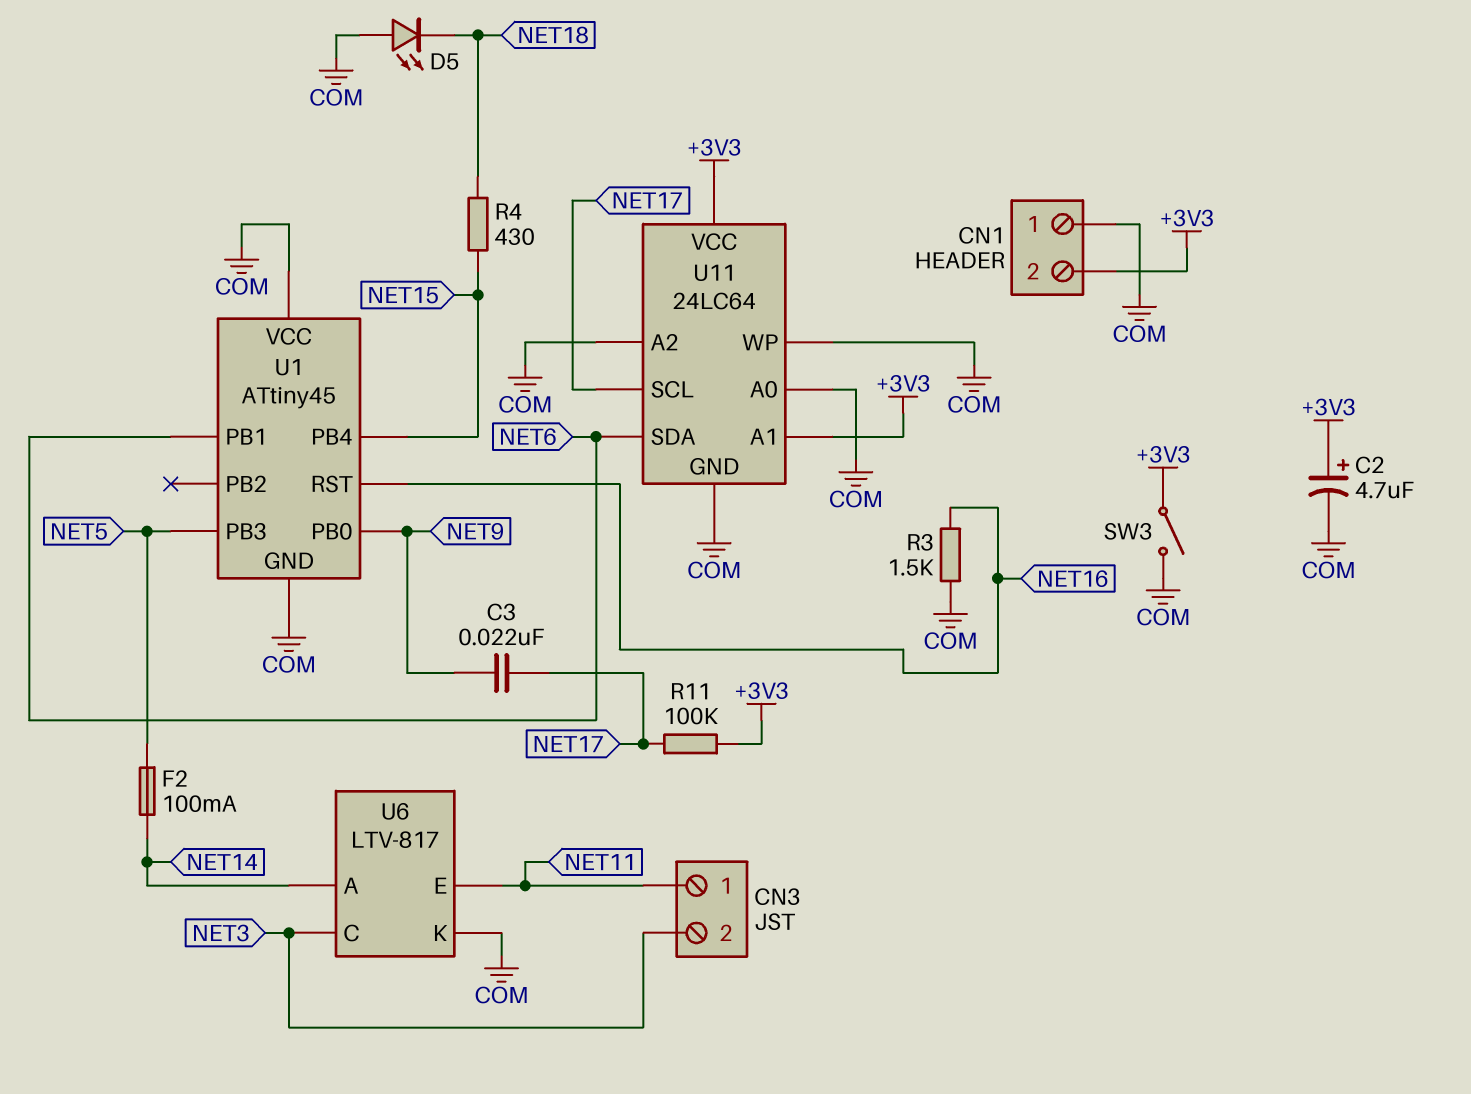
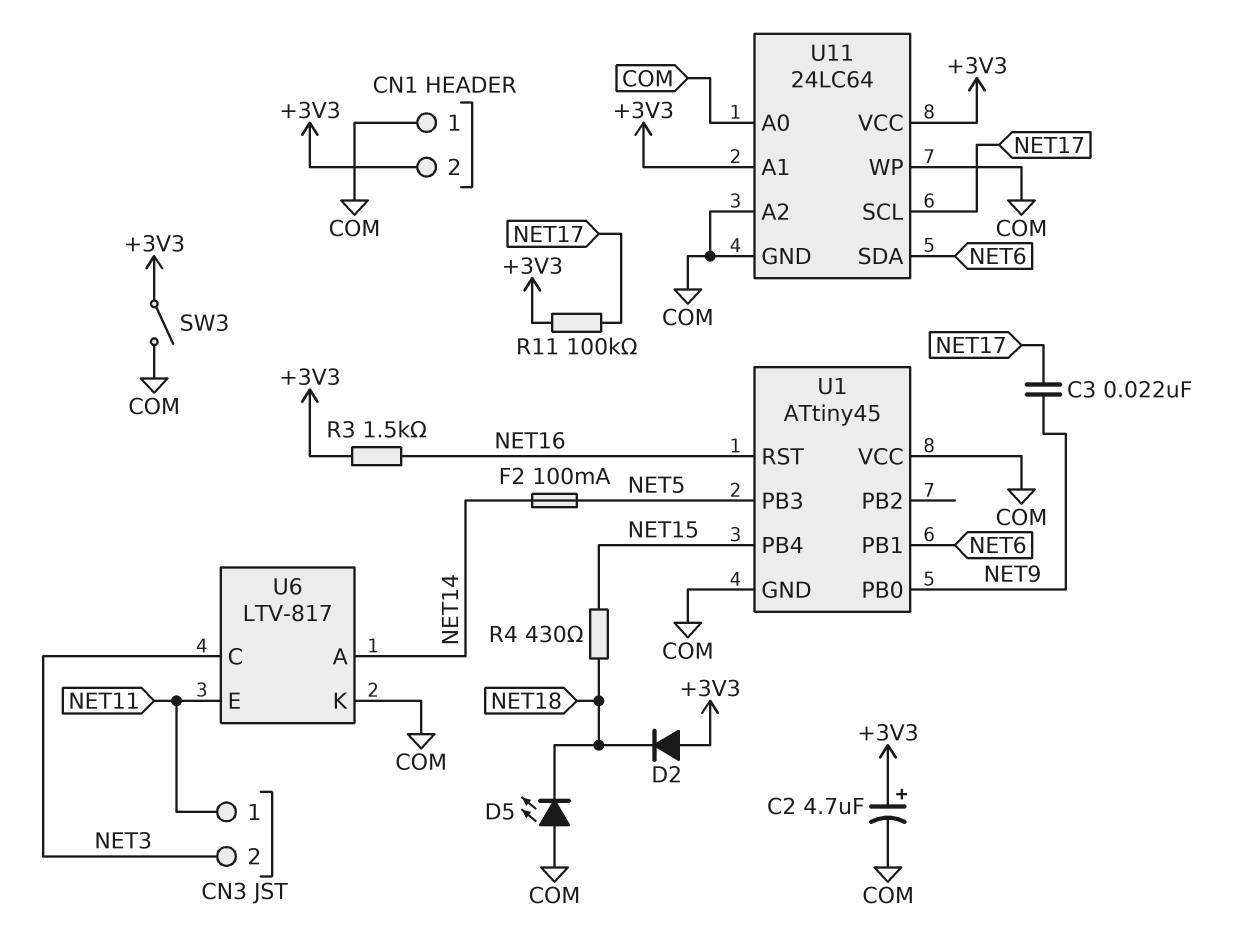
D2: none -> diode (A +3V3, K NET18)
R3: 1.5k (COM, NET16) -> 1.5k (+3V3, NET16)

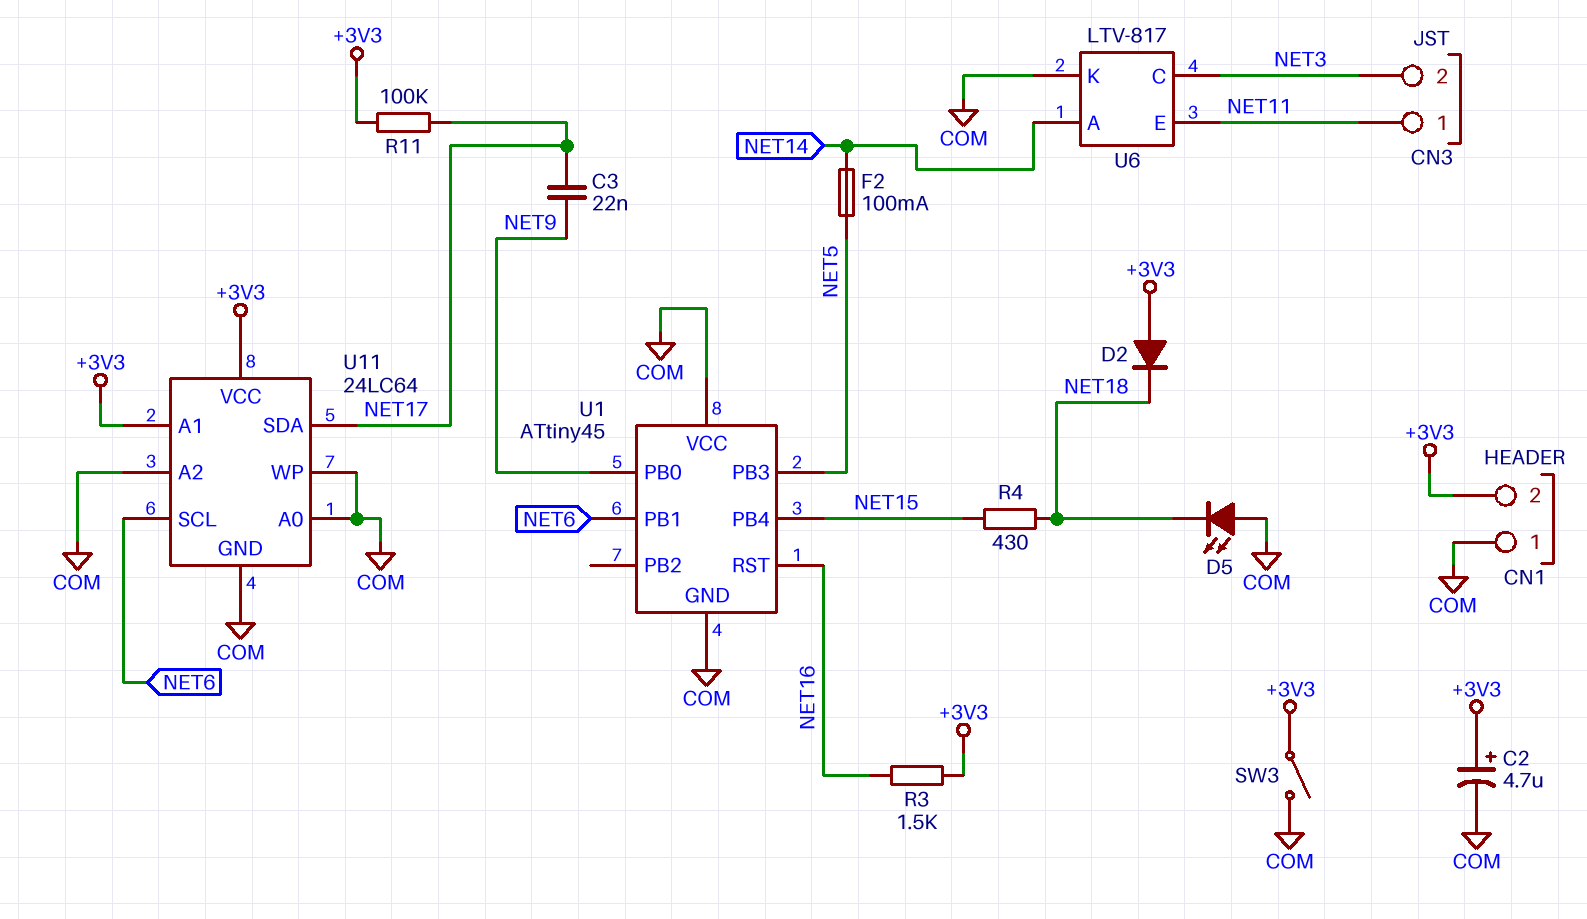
U11 pin SCL: NET17 -> NET6
U11 pin SDA: NET6 -> NET17

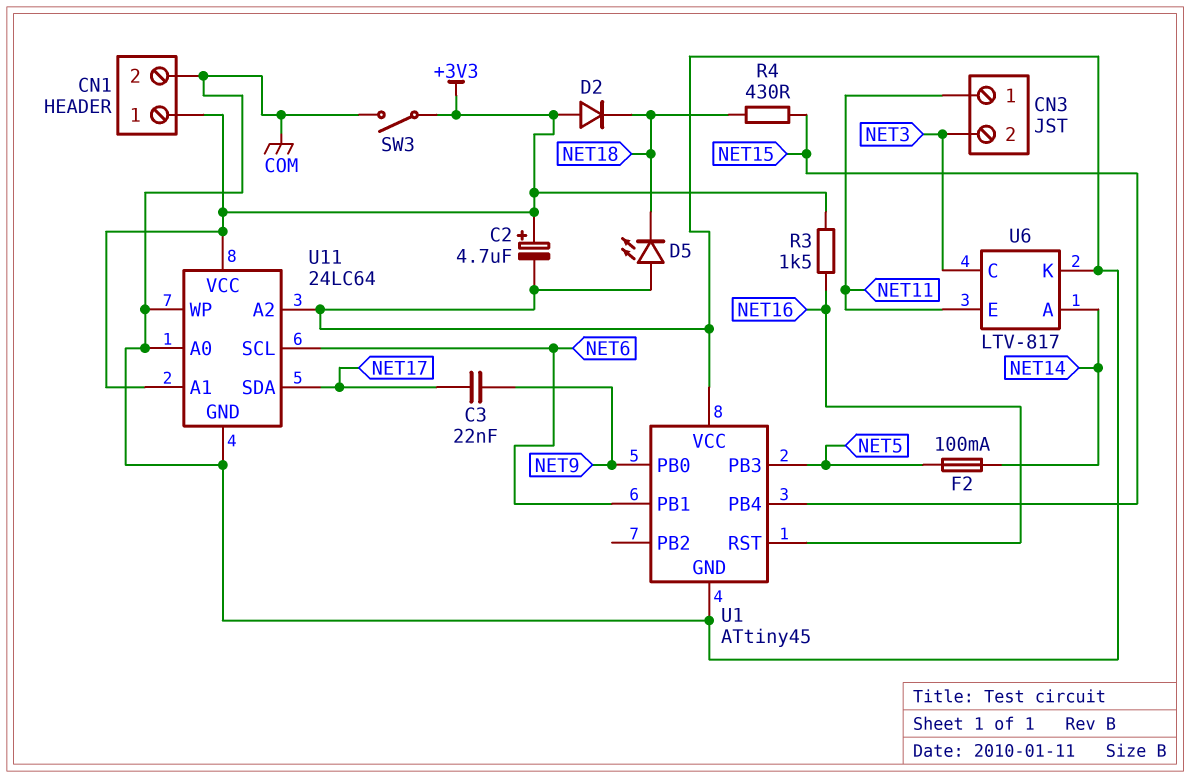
CN1 pin 1: COM -> +3V3
CN1 pin 2: +3V3 -> COM
R11: 100k (+3V3, NET17) -> none

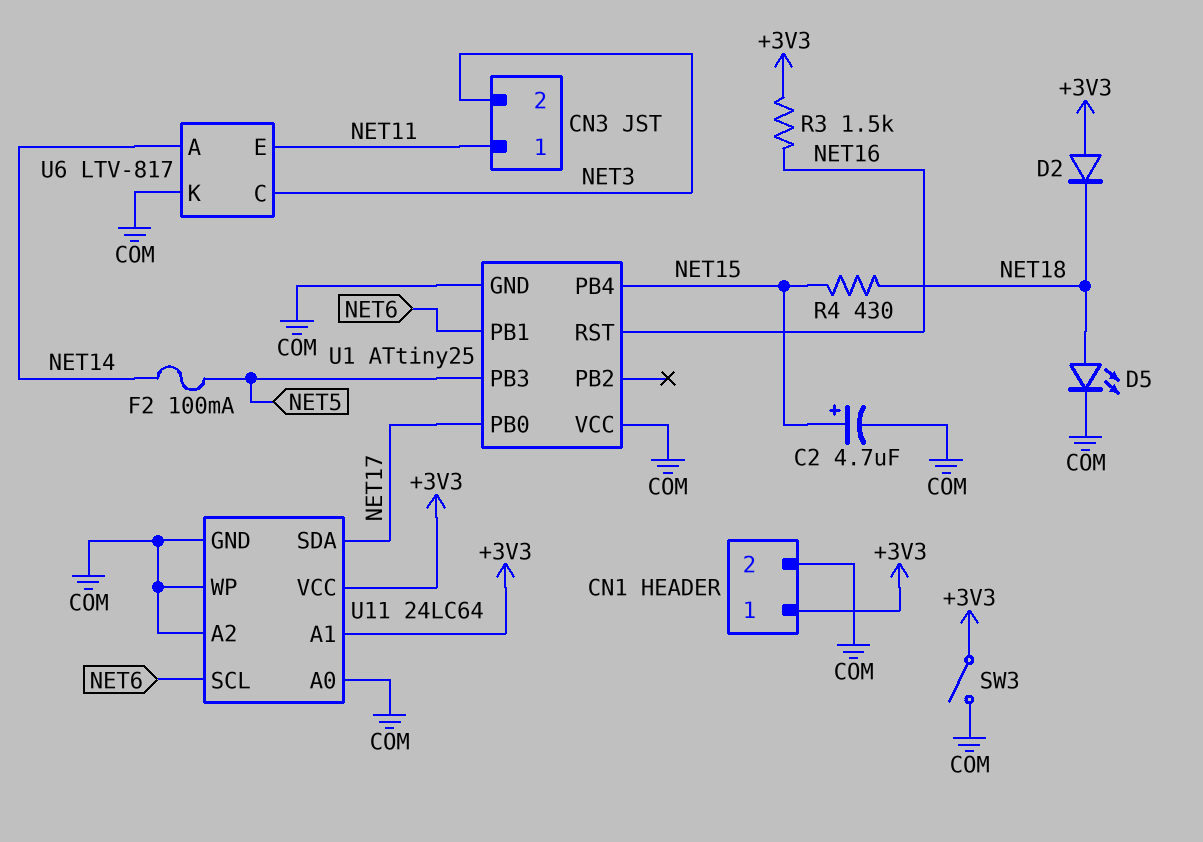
C2: 4.7uF (plus +3V3, minus COM) -> 4.7uF (plus NET15, minus COM)
C3: 22nF (NET9, NET17) -> none
D5: LED (A COM, K NET18) -> LED (A NET18, K COM)
U1: ATtiny45 -> ATtiny25
U1 pin PB0: NET9 -> NET17

